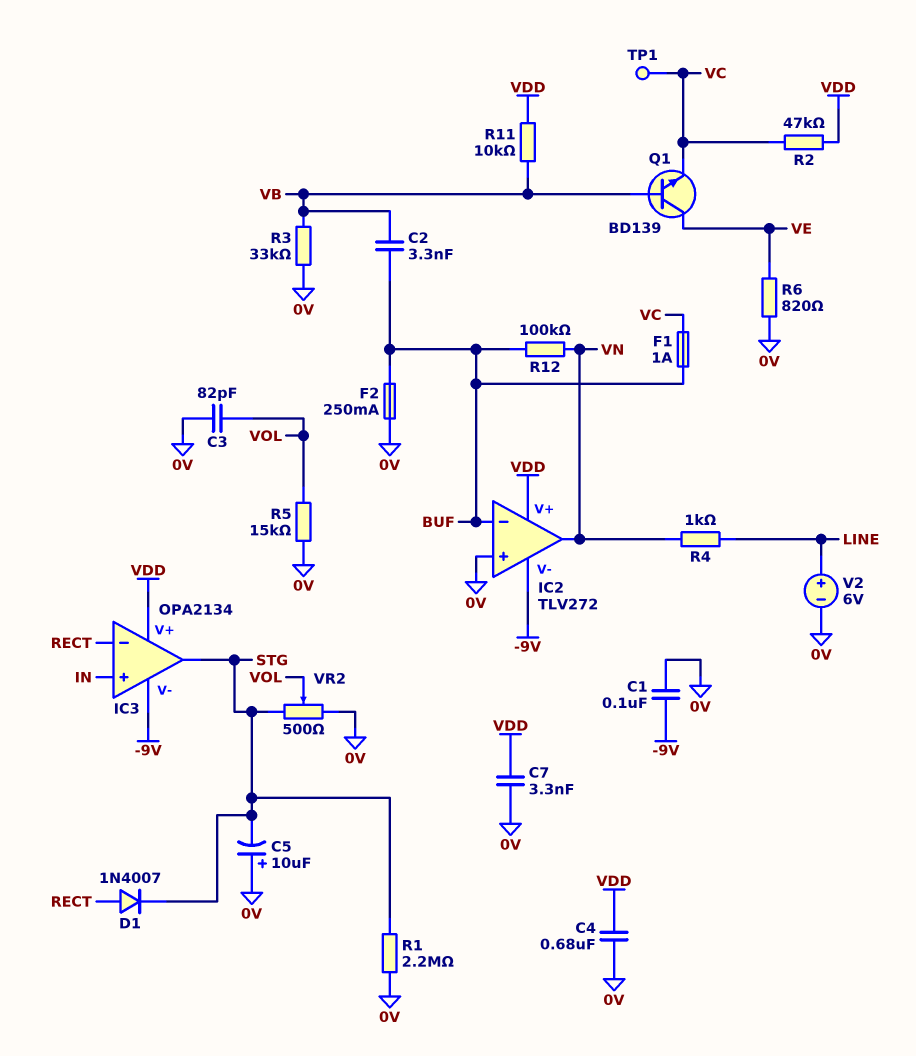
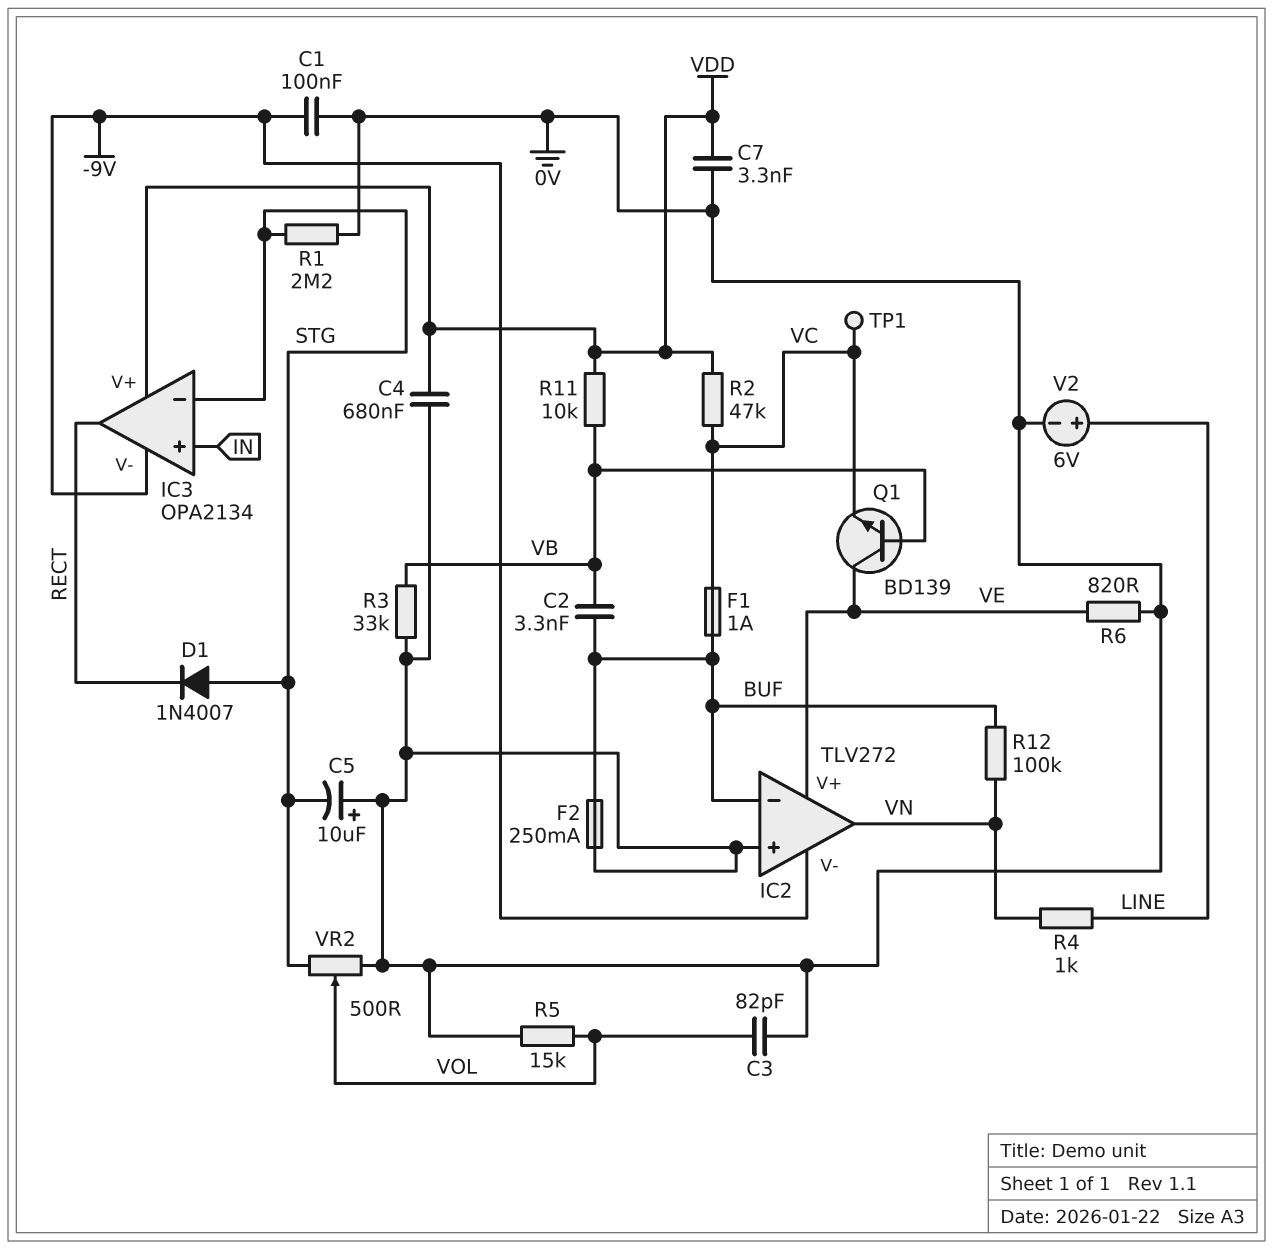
D1: diode 1N4007 (A RECT, K STG) -> diode 1N4007 (A STG, K RECT)
IC2 pin V+: VDD -> VE
IC3 pin in-: RECT -> STG
IC3 pin out: STG -> RECT

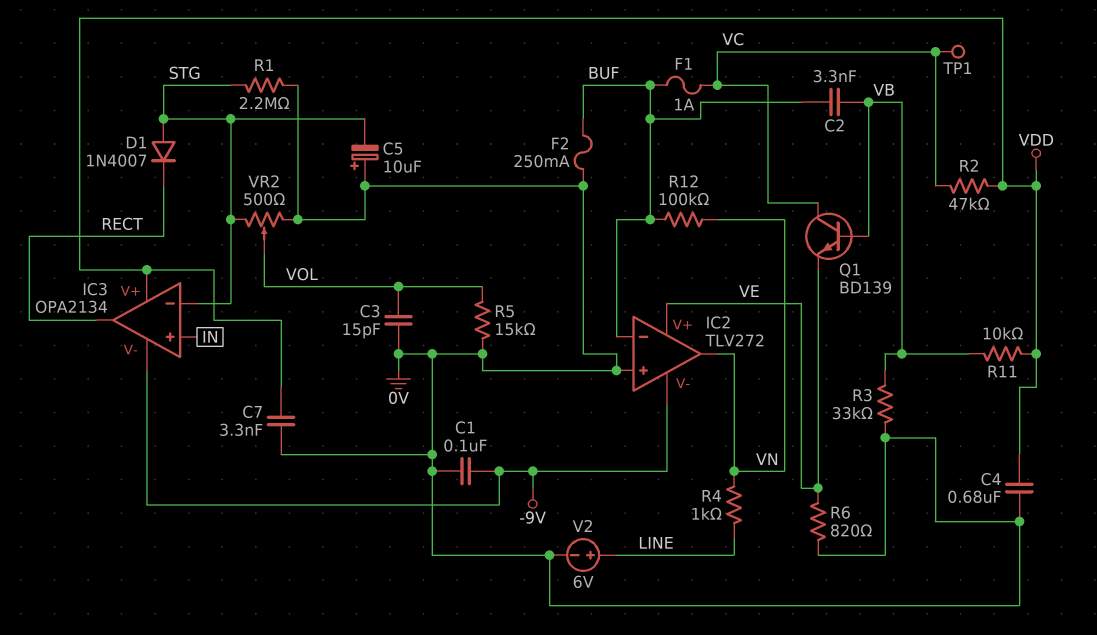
C3: 82pF (0V, VOL) -> 15pF (0V, VOL)
Q1: NPN BD139 (B VB, C VE, E VC) -> NPN BD139 (B VB, C VC, E VE)

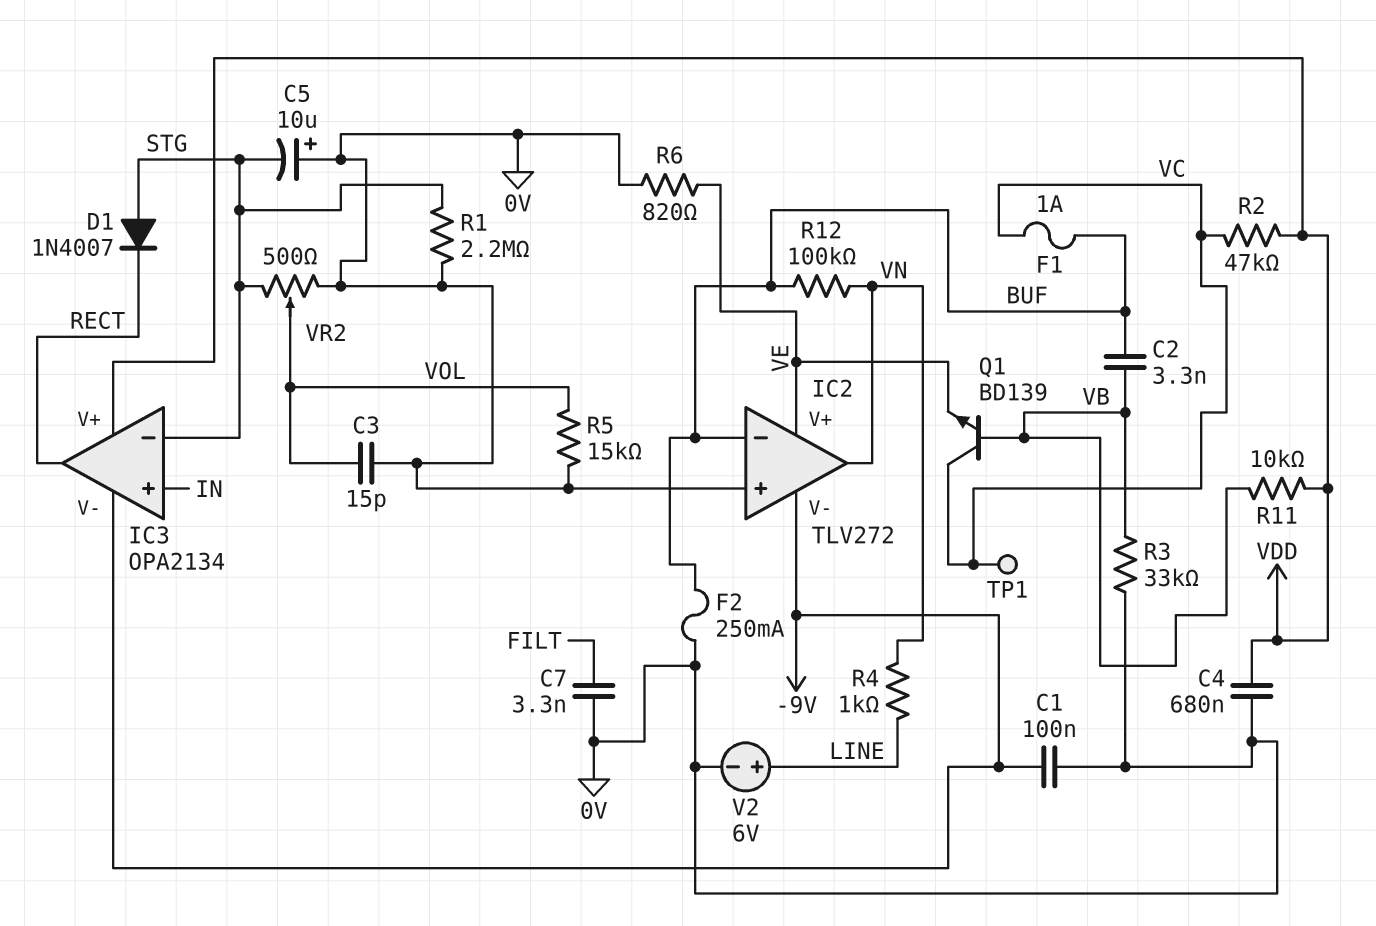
C7: 3.3nF (0V, VDD) -> 3.3nF (0V, FILT)

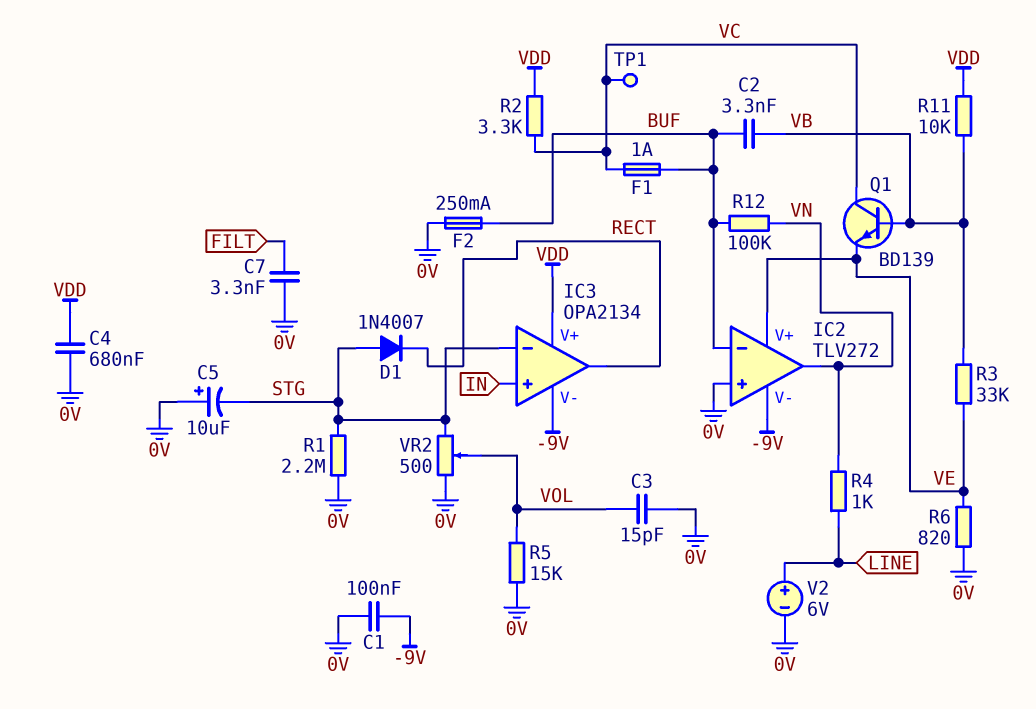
R2: 47k (VC, VDD) -> 3.3k (VC, VDD)
R3: 33k (0V, VB) -> 33k (VB, VE)

